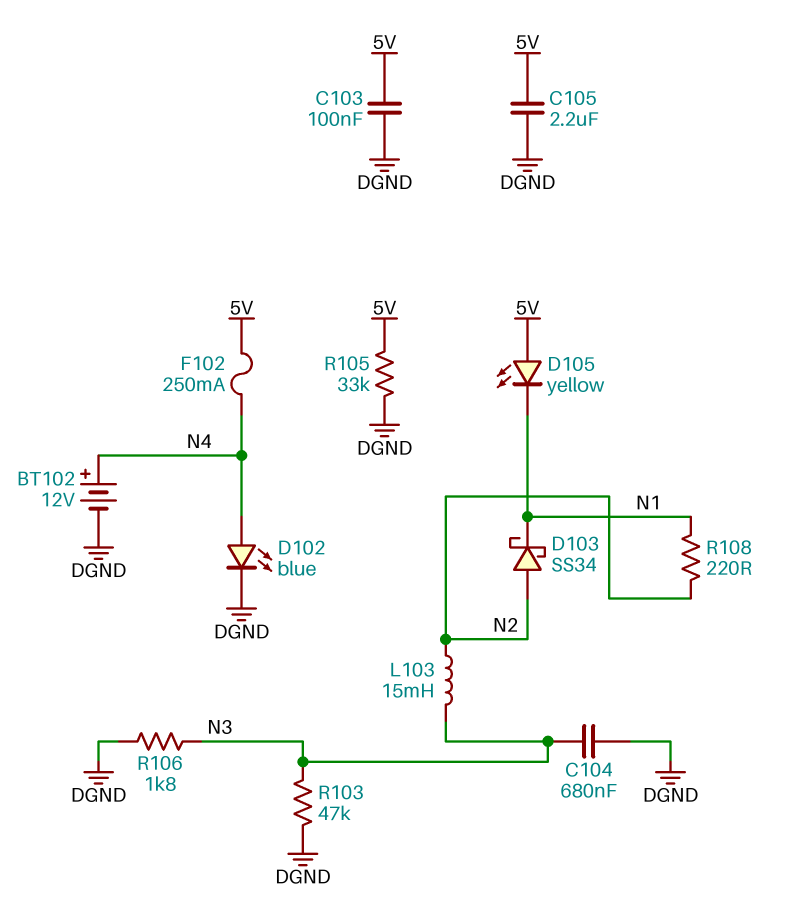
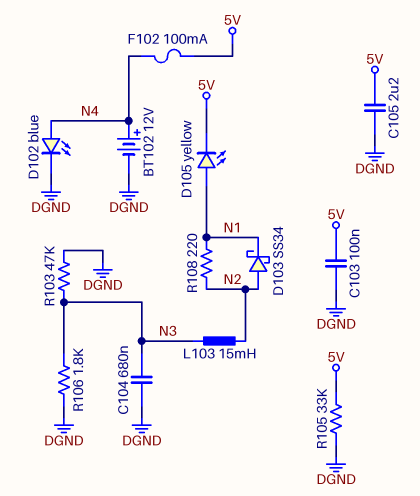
D105: LED yellow (A 5V, K N1) -> LED yellow (A N1, K 5V)
F102: 250mA (5V, N4) -> 100mA (5V, N4)

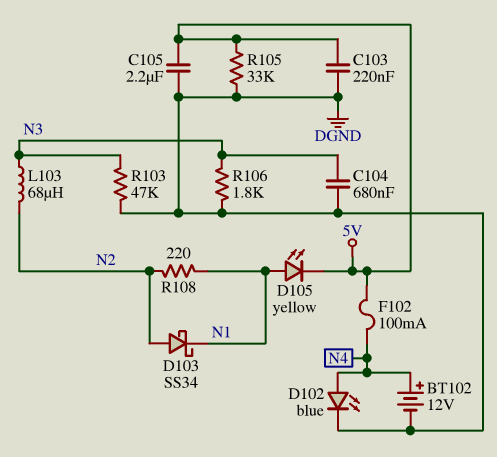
C103: 100nF (5V, DGND) -> 220nF (5V, DGND)
L103: 15mH (N2, N3) -> 68uH (N2, N3)

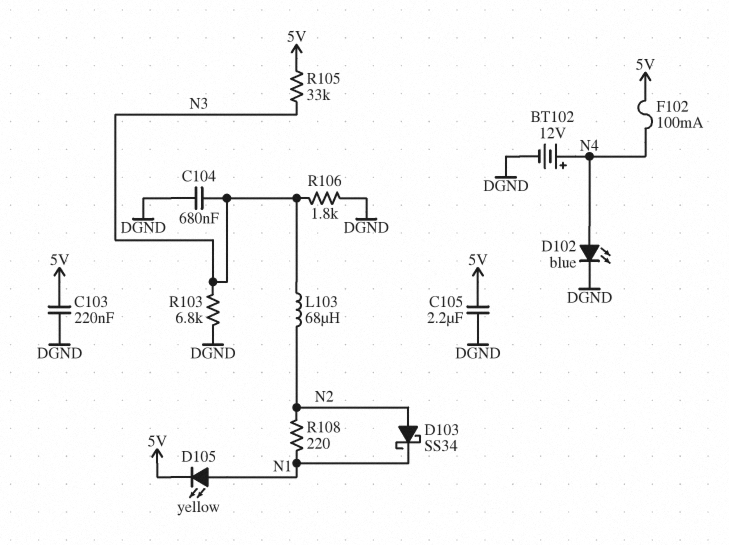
R103: 47k (DGND, N3) -> 6.8k (DGND, N3)
R105: 33k (5V, DGND) -> 33k (5V, N3)

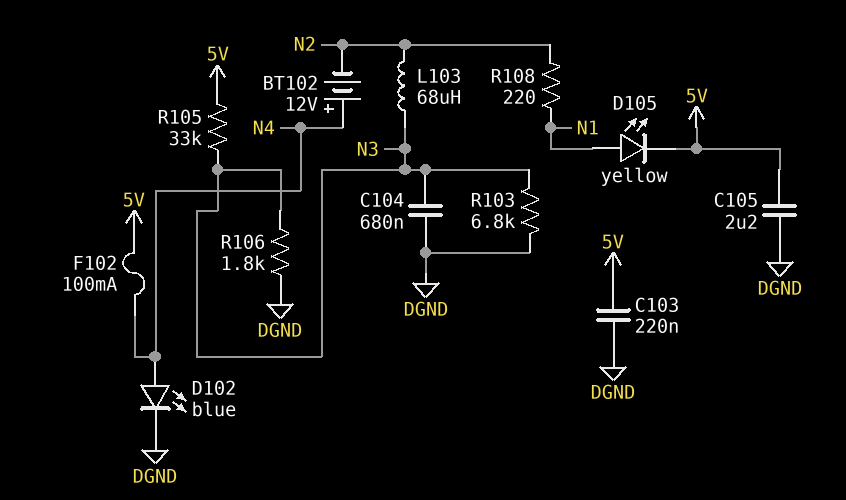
BT102: 12V (plus N4, minus DGND) -> 12V (plus N4, minus N2)
D103: schottky SS34 (A N2, K N1) -> none

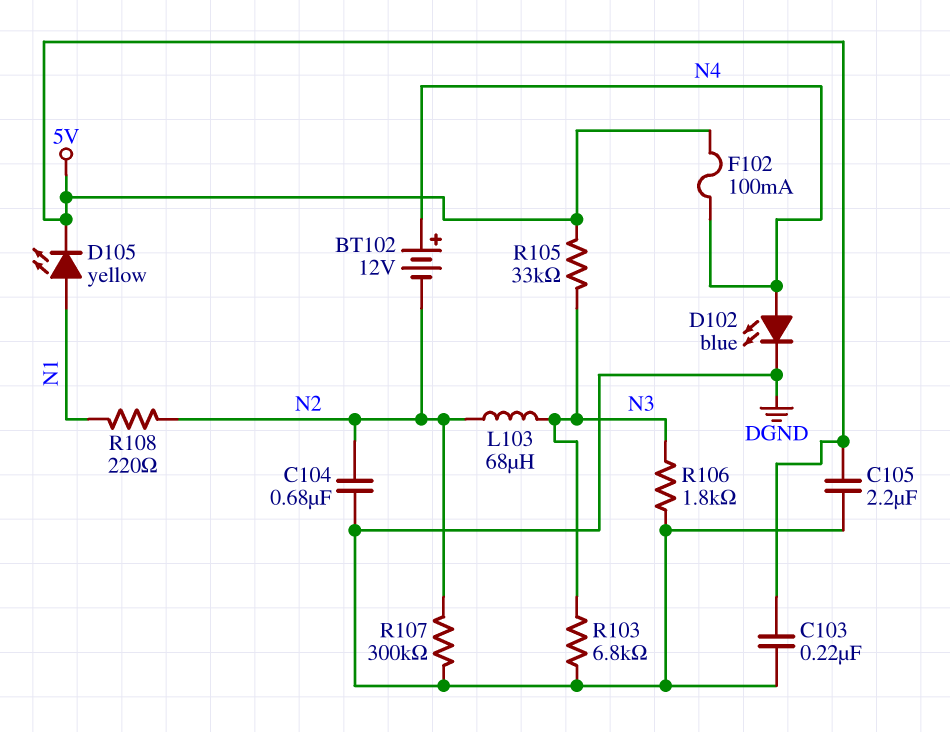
C104: 680nF (DGND, N3) -> 680nF (DGND, N2)
R107: none -> 300k (DGND, N2)

